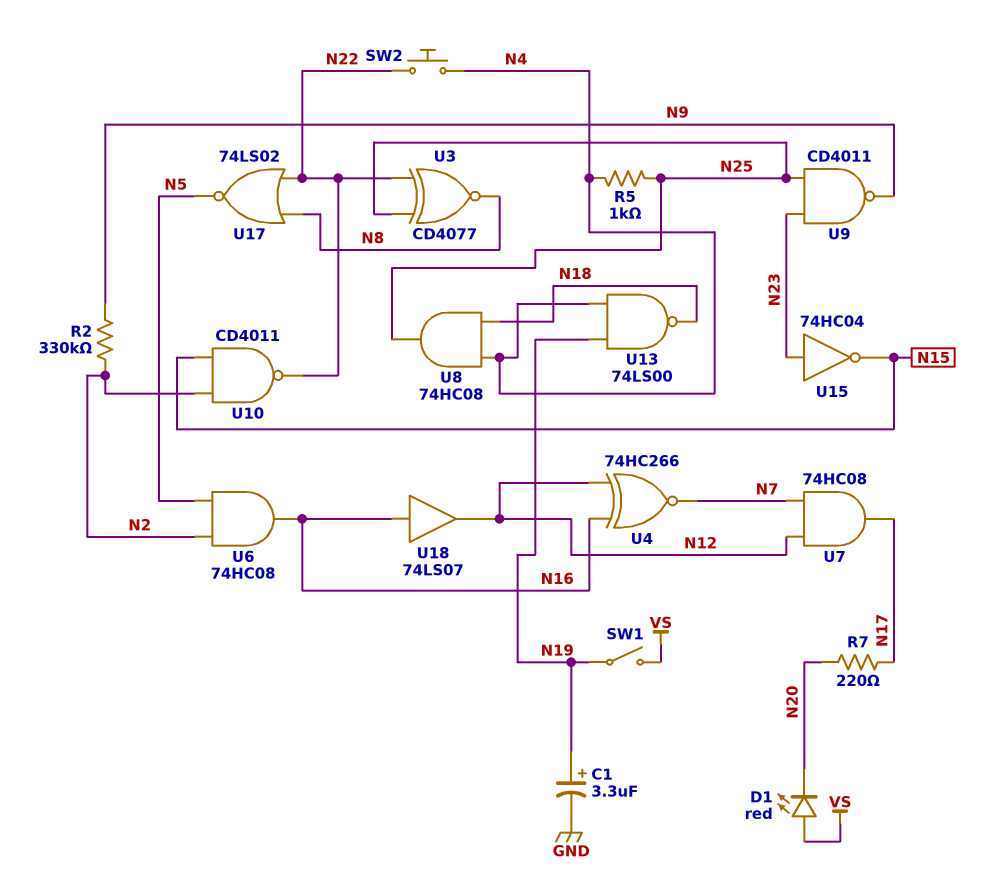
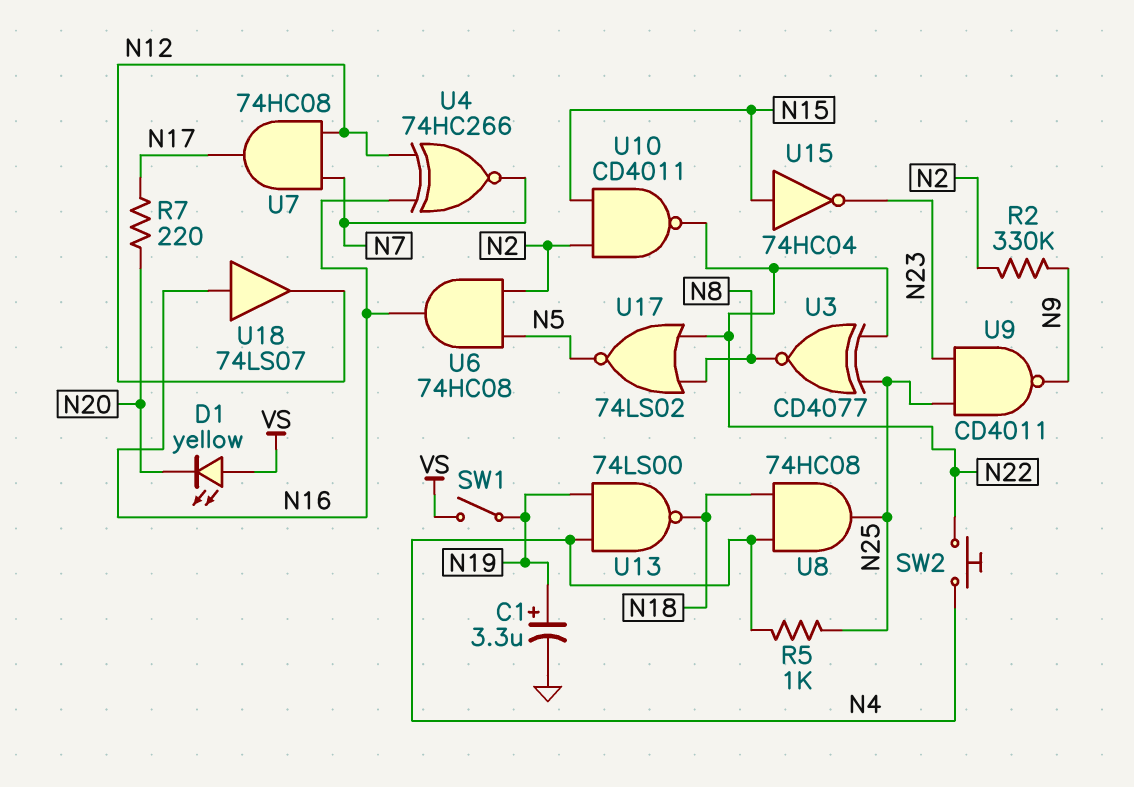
D1: LED red (A VS, K N20) -> LED yellow (A VS, K N20)
U15: NOT 74HC04 (in N23, out N15) -> NOT 74HC04 (in N15, out N23)

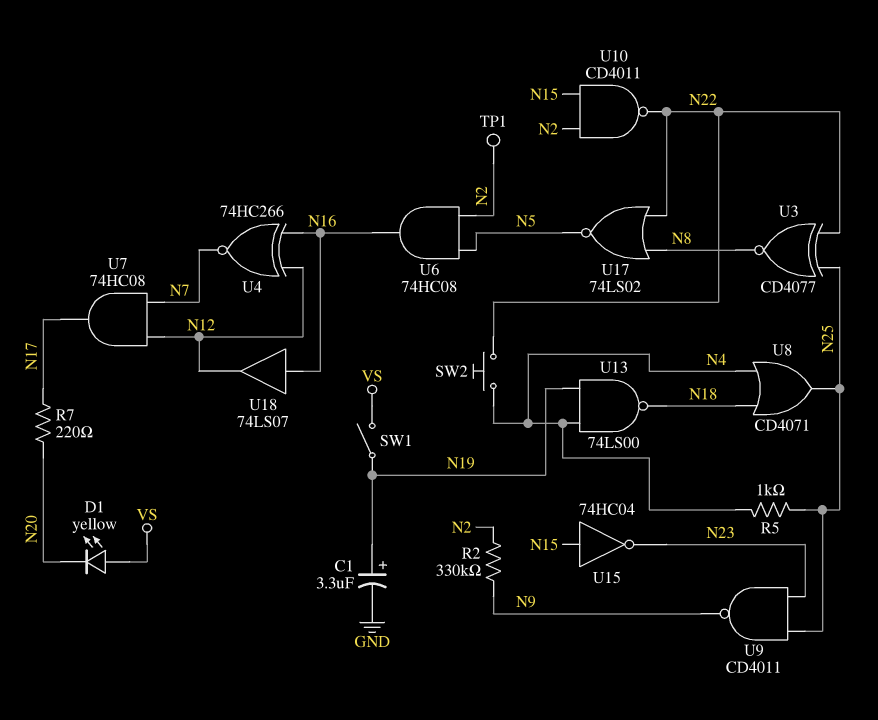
TP1: none -> test point (N2)
U8: AND 74HC08 (in N4, in N18, out N25) -> OR CD4071 (in N4, in N18, out N25)

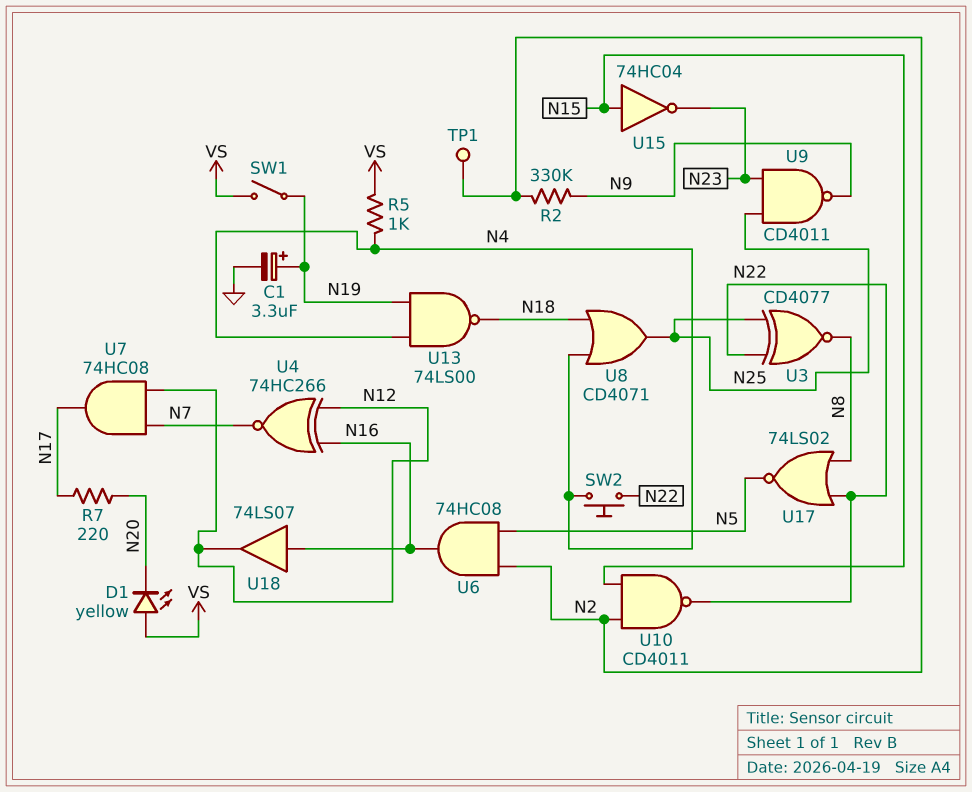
R5: 1k (N4, N25) -> 1k (N4, VS)

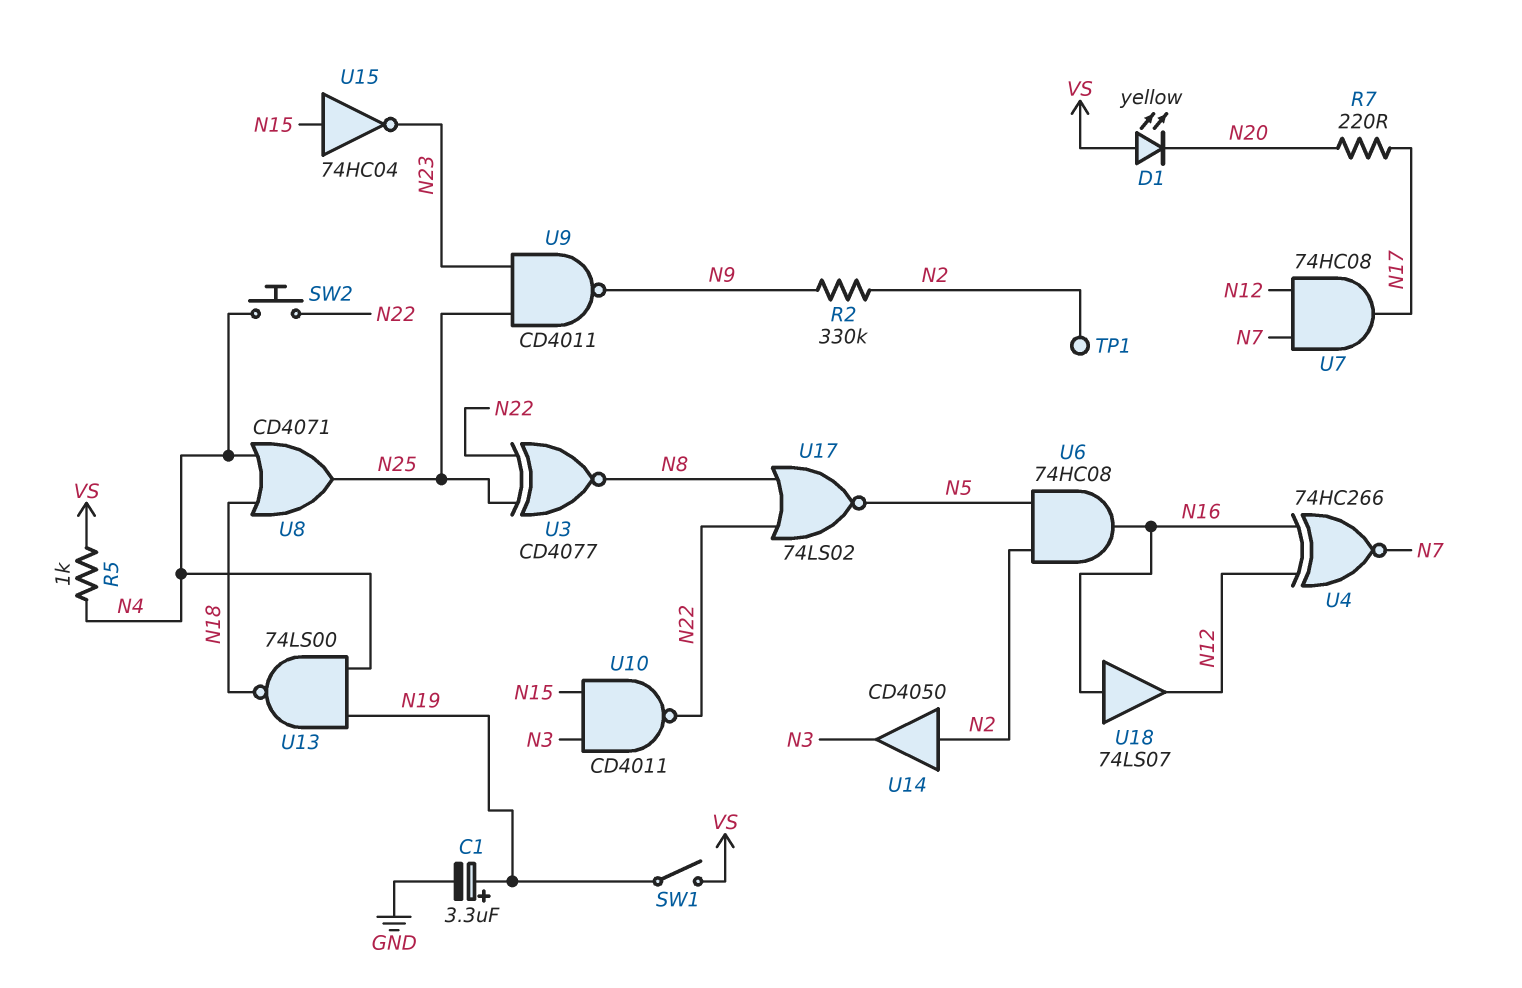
U10: NAND CD4011 (in N2, in N15, out N22) -> NAND CD4011 (in N3, in N15, out N22)
U14: none -> buffer CD4050 (in N2, out N3)

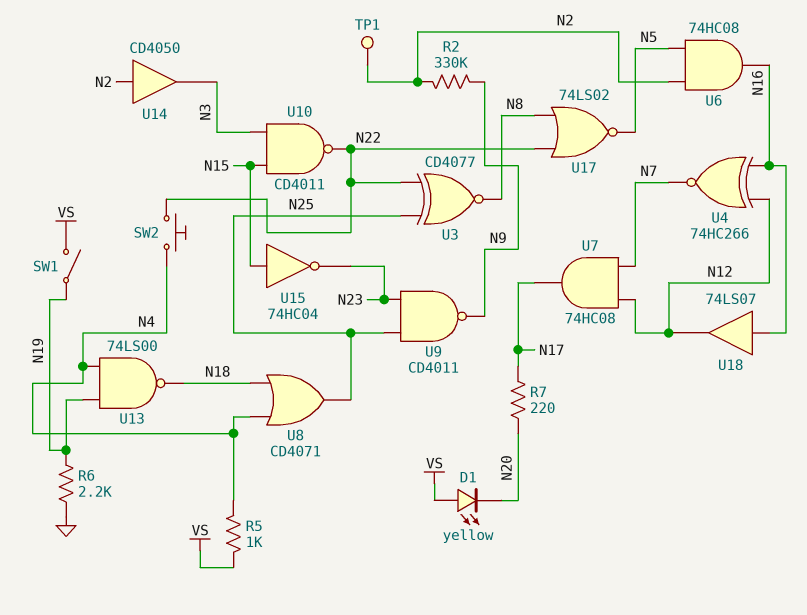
C1: 3.3uF (plus N19, minus GND) -> none
R6: none -> 2.2k (GND, N19)

